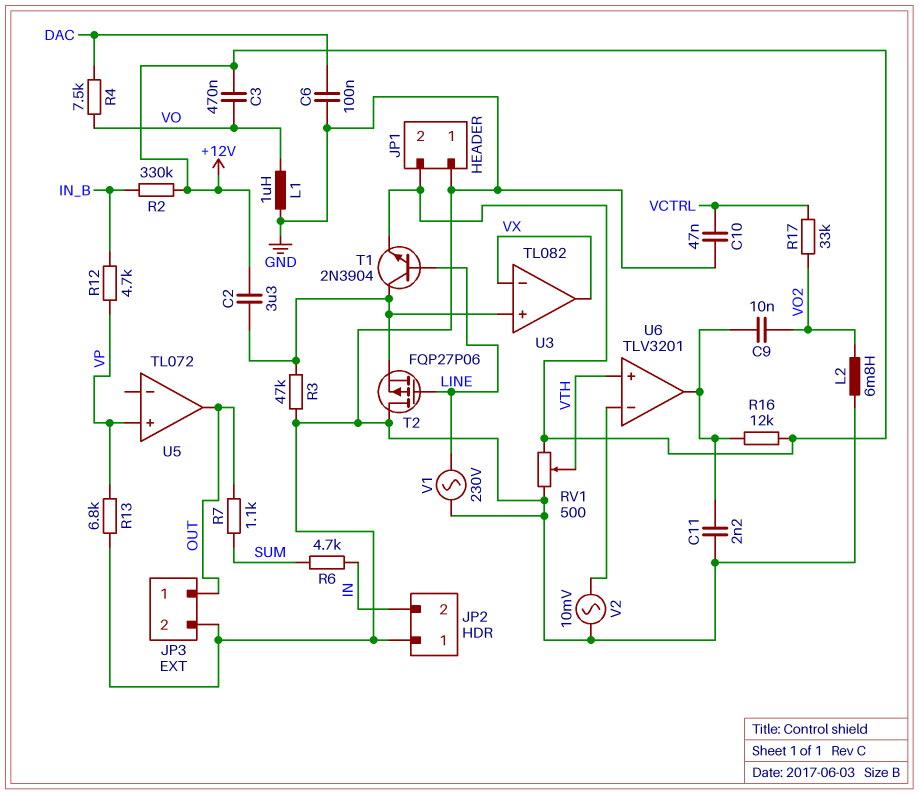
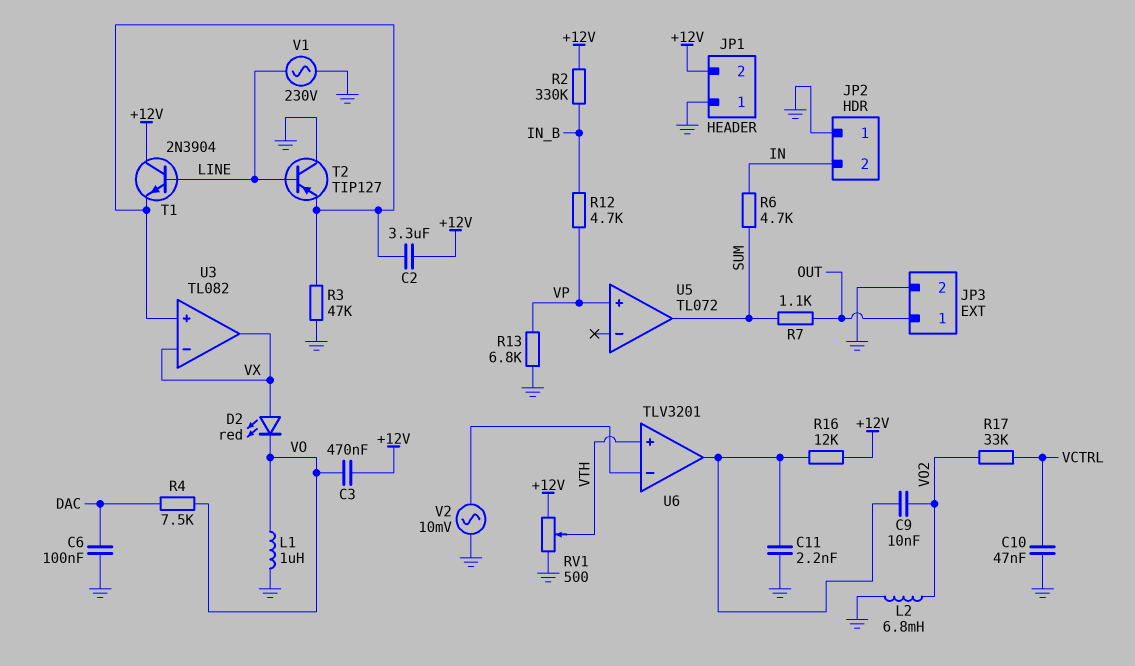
D2: none -> LED red (A VX, K VO)
T1: NPN 2N3904 (B LINE, C U3/in+, E +12V) -> NPN 2N3904 (B LINE, C +12V, E U3/in+)
T2: PMOS FQP27P06 (G LINE, D GND, S U3/in+) -> PNP TIP127 (B LINE, C GND, E U3/in+)
U5 pin out: OUT -> SUM

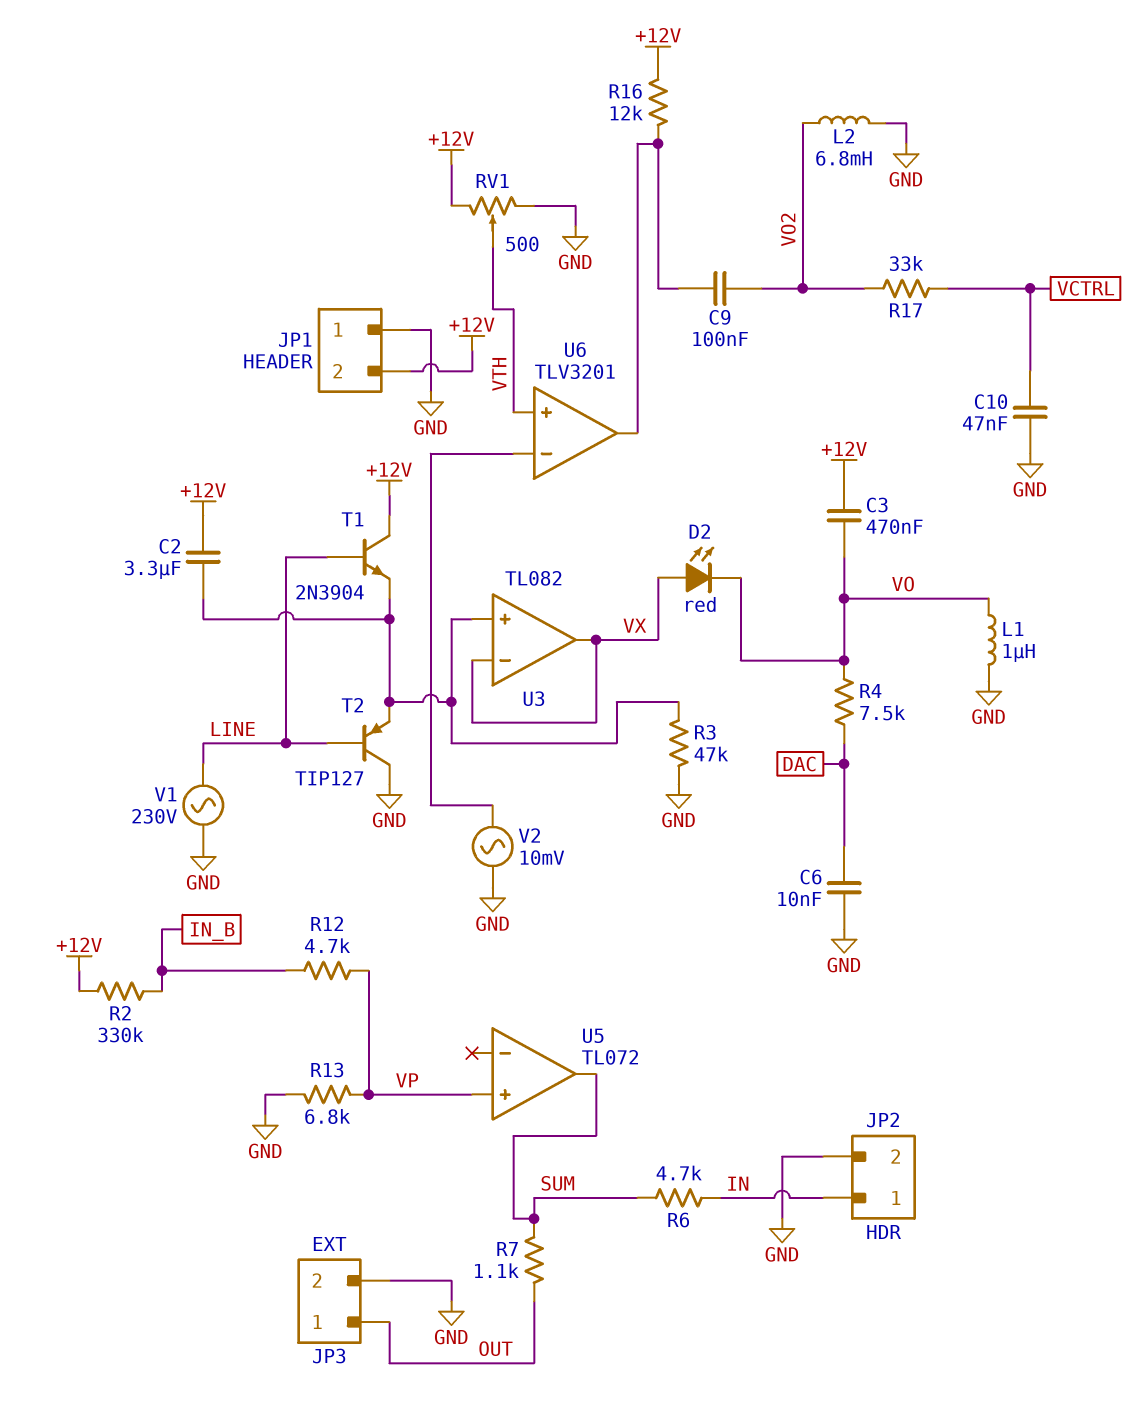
C6: 100nF (DAC, GND) -> 10nF (DAC, GND)
C9: 10nF (U6/out, VO2) -> 100nF (U6/out, VO2)
C11: 2.2nF (GND, U6/out) -> none
JP2 pin 1: GND -> IN
JP2 pin 2: IN -> GND

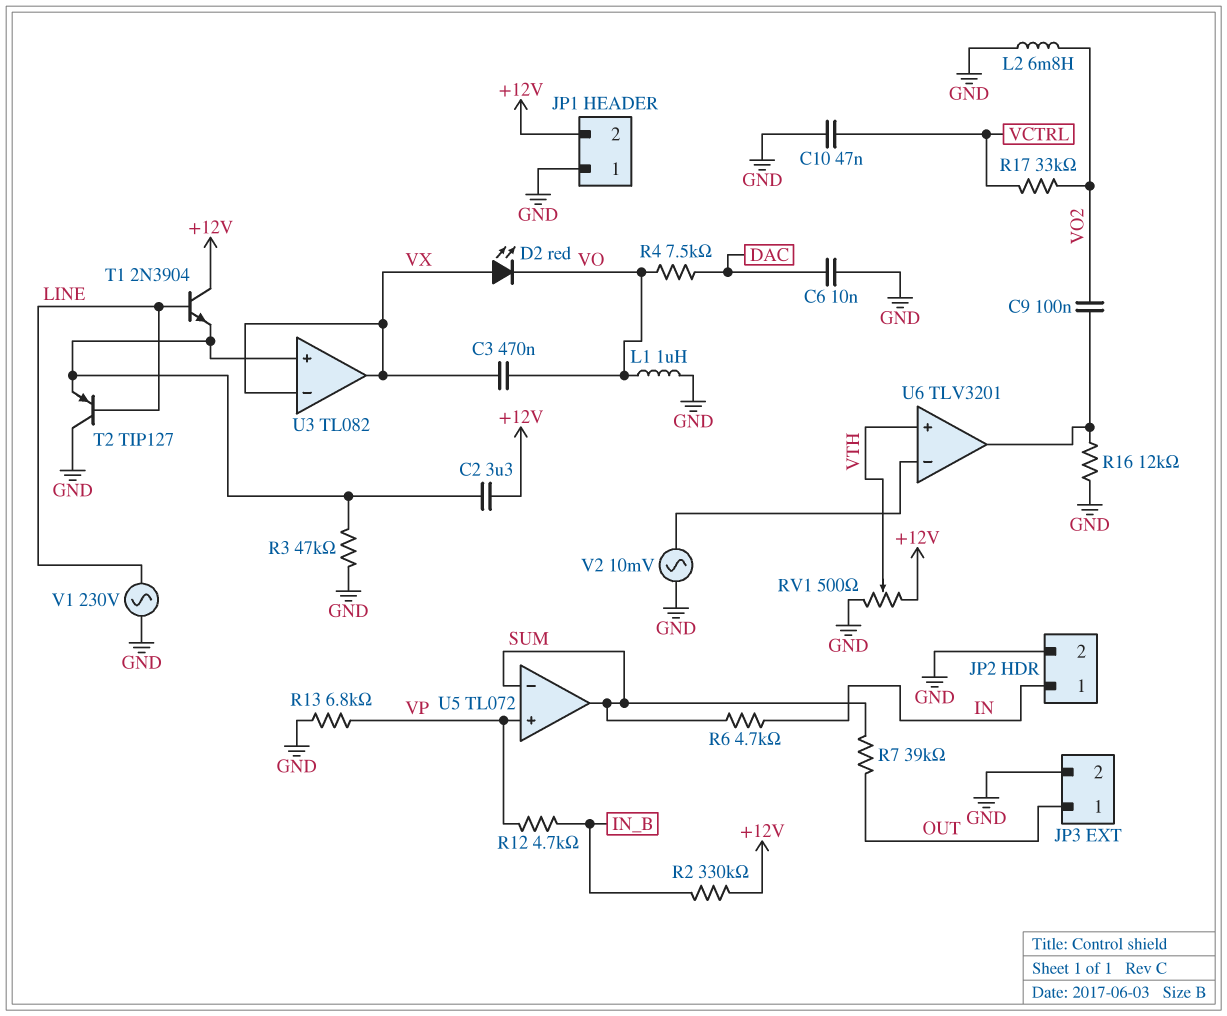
C3: 470nF (+12V, VO) -> 470nF (VO, VX)
R7: 1.1k (OUT, SUM) -> 39k (OUT, SUM)
R16: 12k (+12V, U6/out) -> 12k (GND, U6/out)
U5 pin in-: none -> SUM

